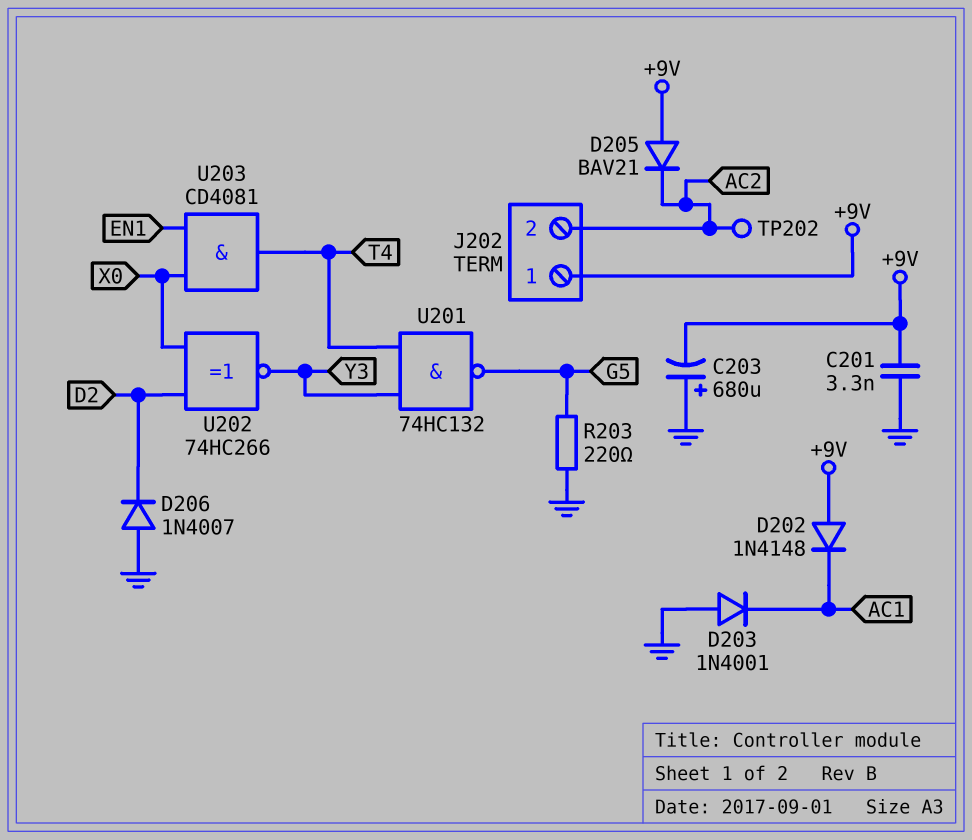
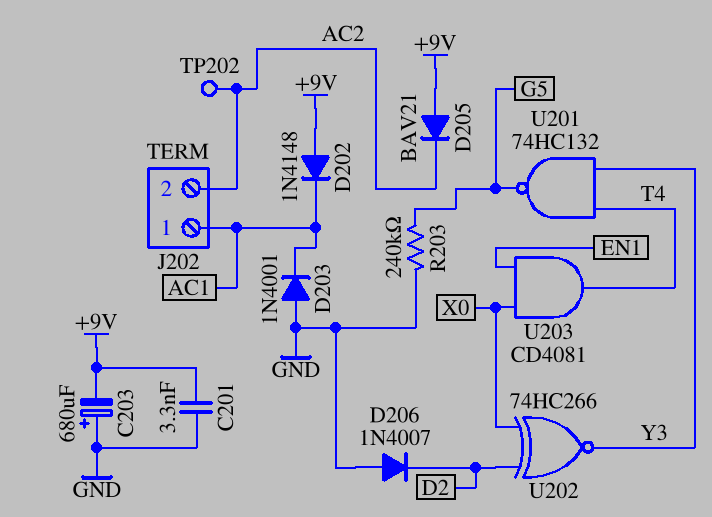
J202 pin 1: +9V -> AC1
R203: 220 (G5, GND) -> 240k (G5, GND)

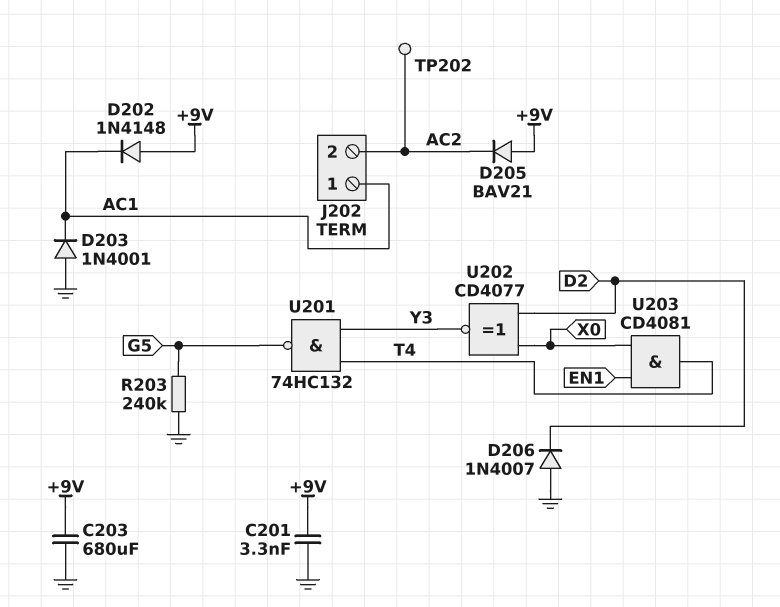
C203: 680uF (plus GND, minus +9V) -> 680uF (+9V, GND)
U202: XNOR 74HC266 (in D2, in X0, out Y3) -> XNOR CD4077 (in D2, in X0, out Y3)

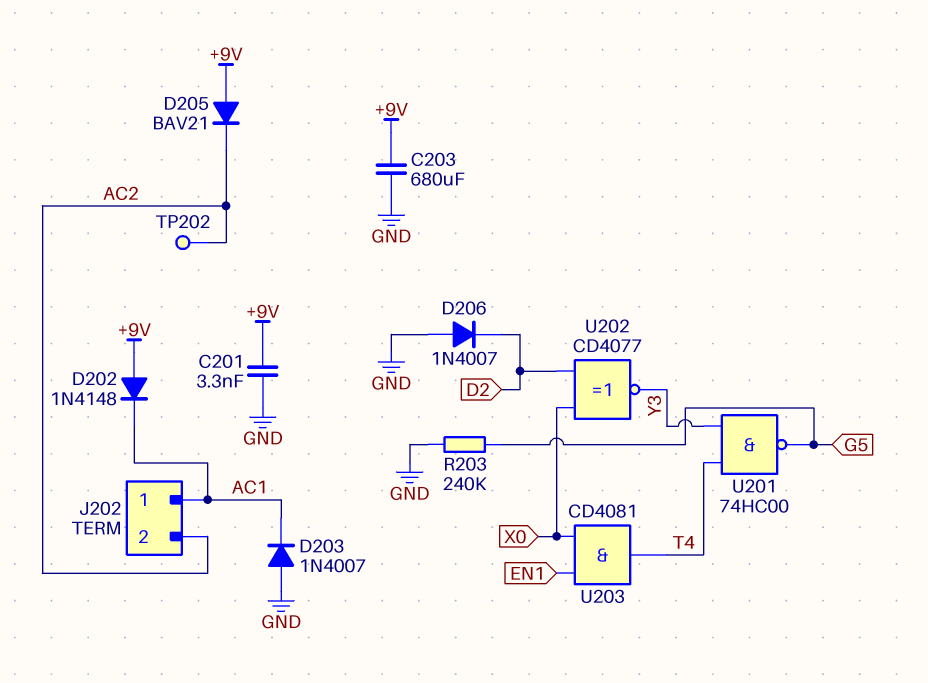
D203: diode 1N4001 (A GND, K AC1) -> diode 1N4007 (A GND, K AC1)
U201: NAND 74HC132 (in T4, in Y3, out G5) -> NAND 74HC00 (in T4, in Y3, out G5)

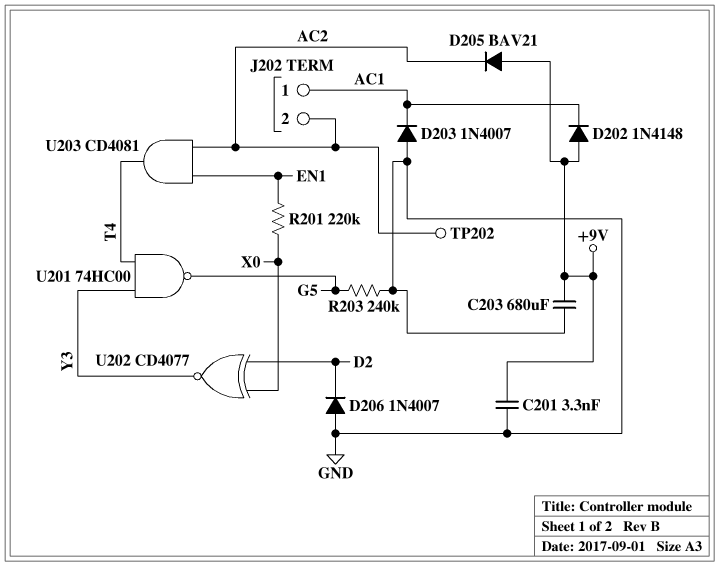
R201: none -> 220k (EN1, X0)
U203: AND CD4081 (in EN1, in X0, out T4) -> AND CD4081 (in AC2, in EN1, out T4)

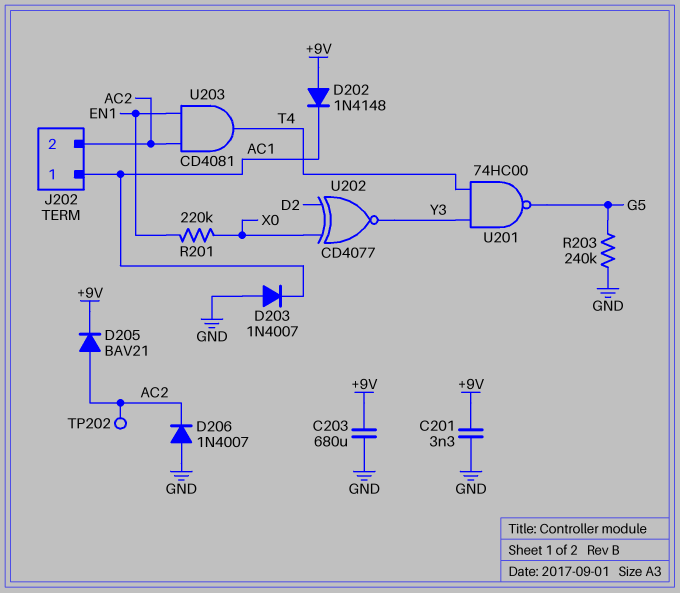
D205: diode BAV21 (A +9V, K AC2) -> diode BAV21 (A AC2, K +9V)
D206: diode 1N4007 (A GND, K D2) -> diode 1N4007 (A GND, K AC2)

